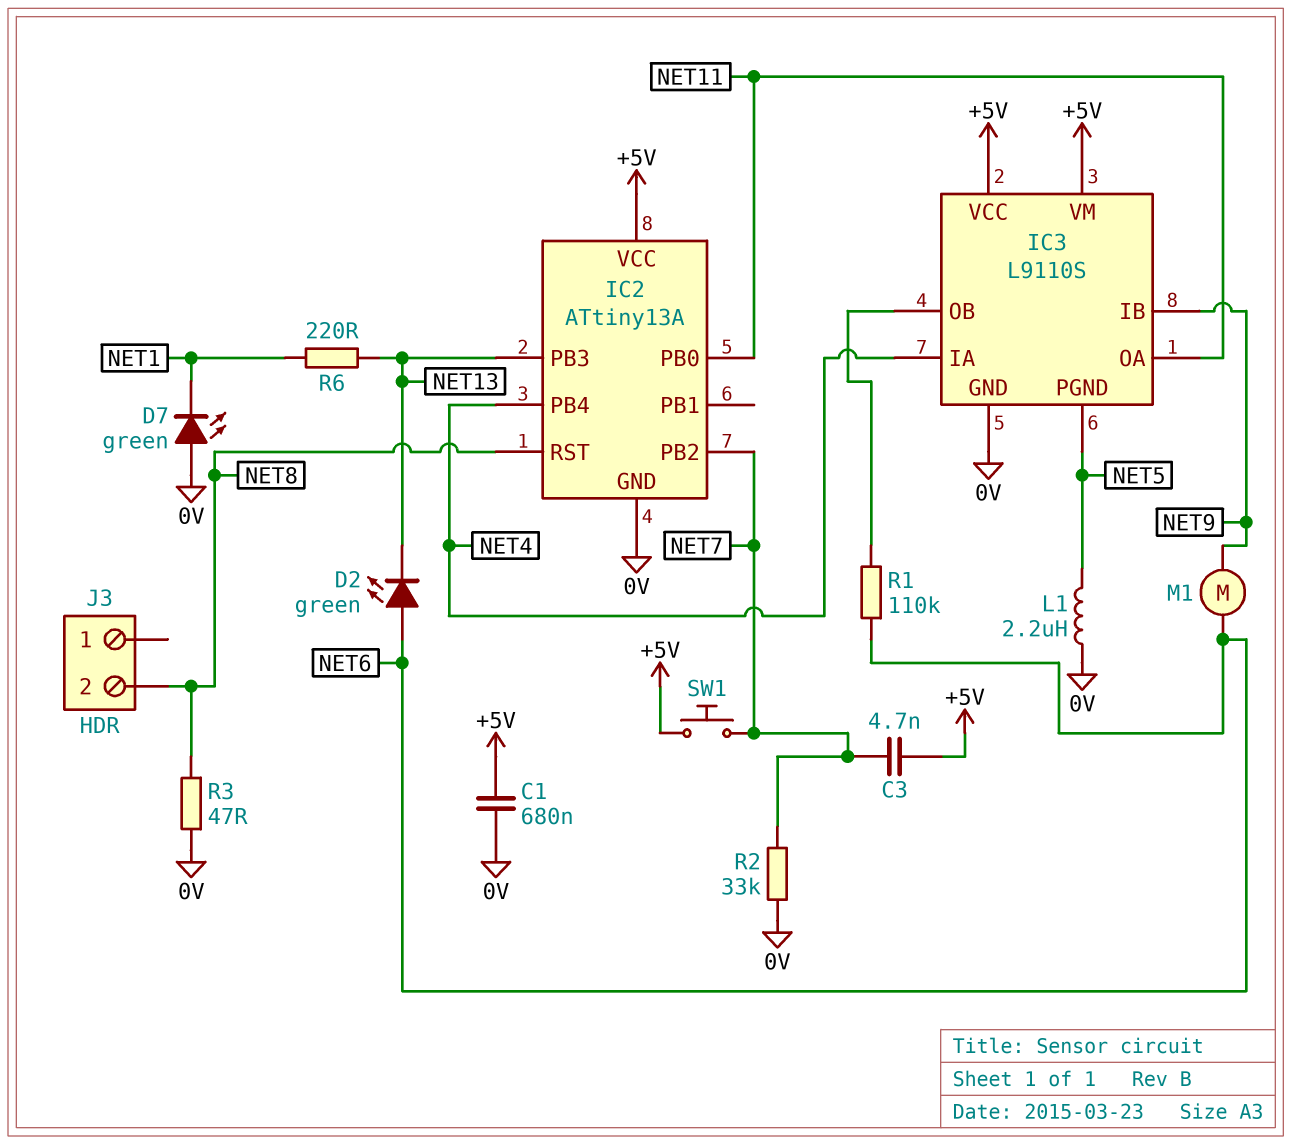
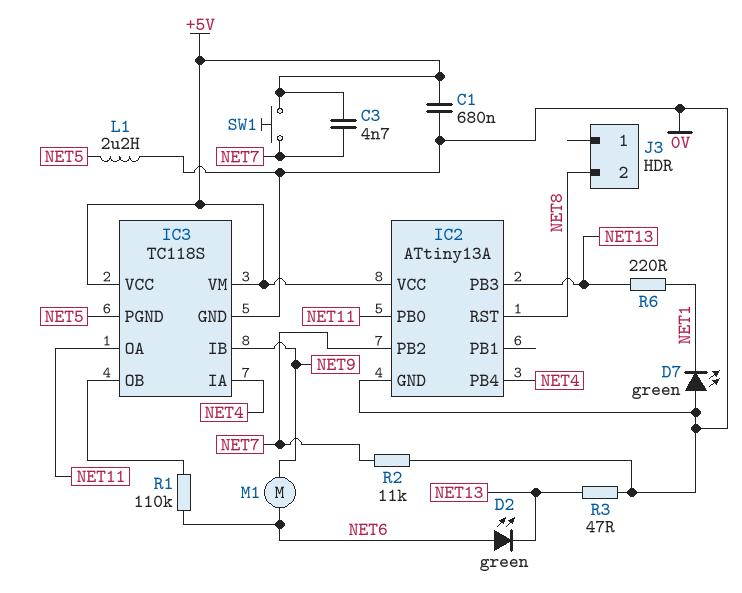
IC3: L9110S -> TC118S
R2: 33k (0V, NET7) -> 11k (0V, NET7)
R3: 47 (0V, NET8) -> 47 (0V, NET13)

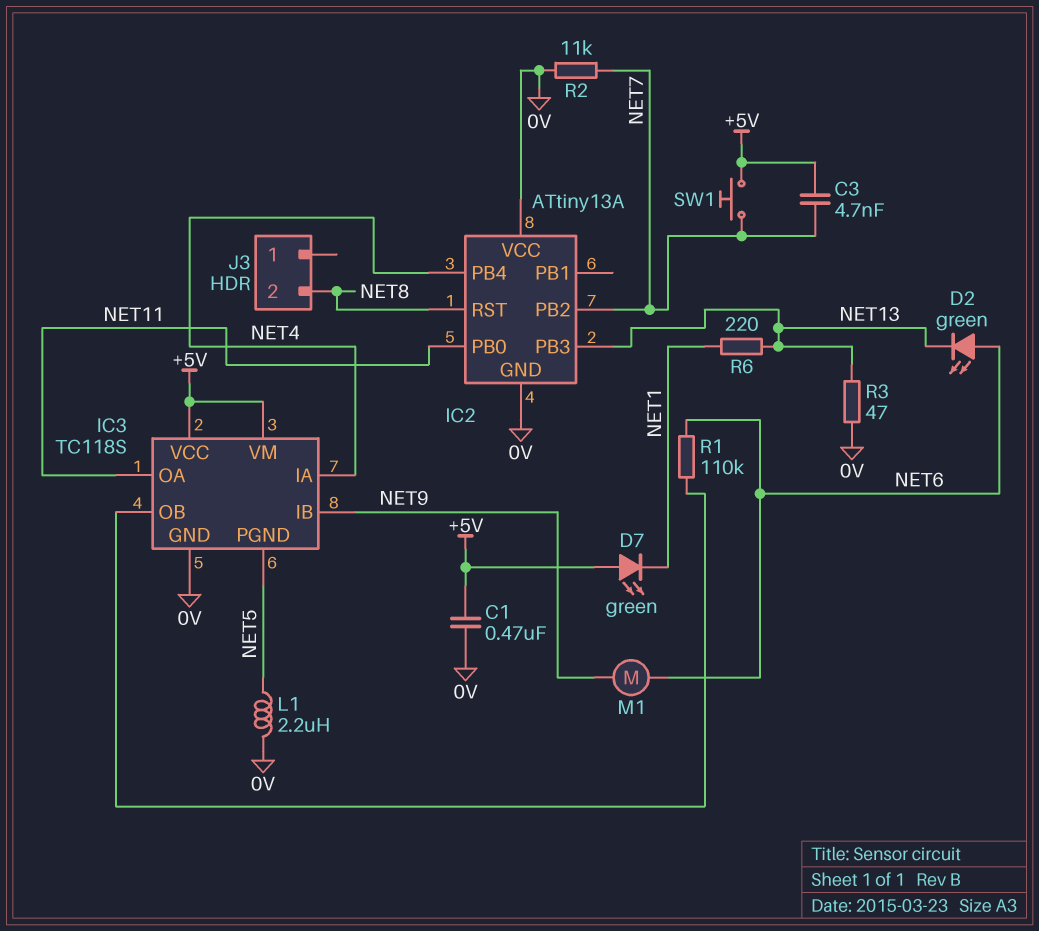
C1: 680nF (+5V, 0V) -> 470nF (+5V, 0V)
D7: LED green (A 0V, K NET1) -> LED green (A +5V, K NET1)
IC2 pin VCC: +5V -> 0V

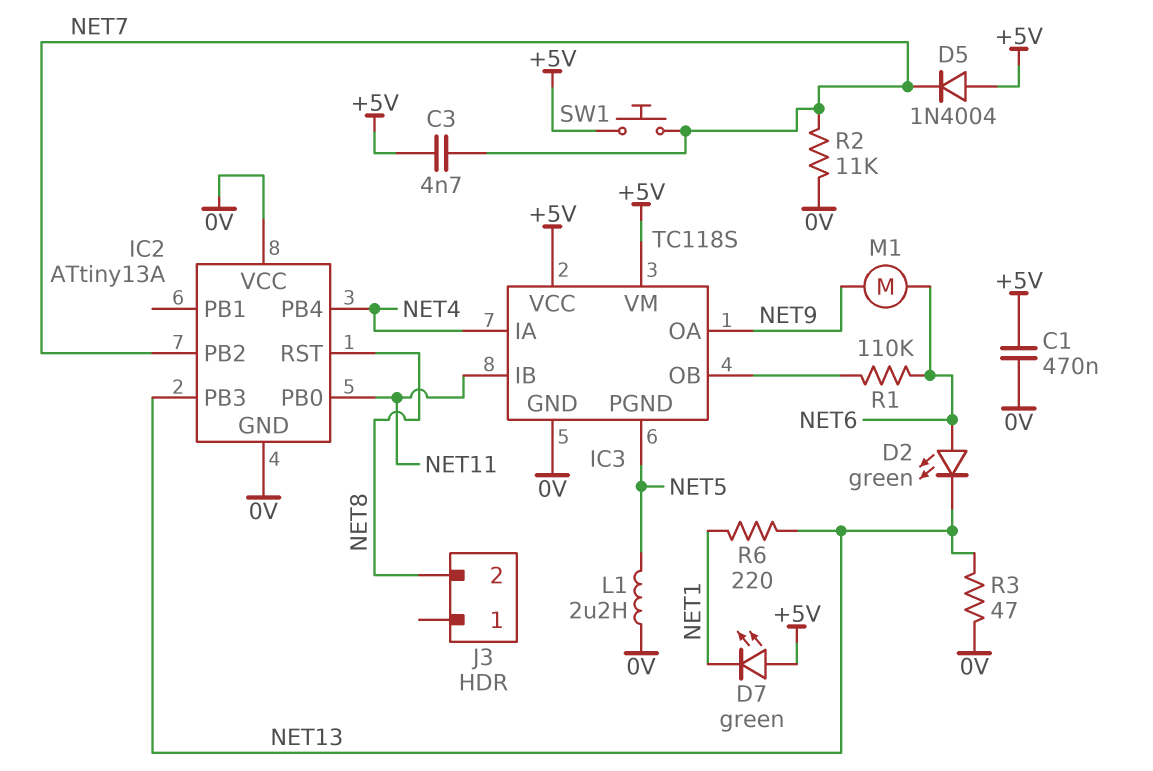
D5: none -> diode 1N4004 (A +5V, K NET7)
IC3 pin IB: NET9 -> NET11
IC3 pin OA: NET11 -> NET9

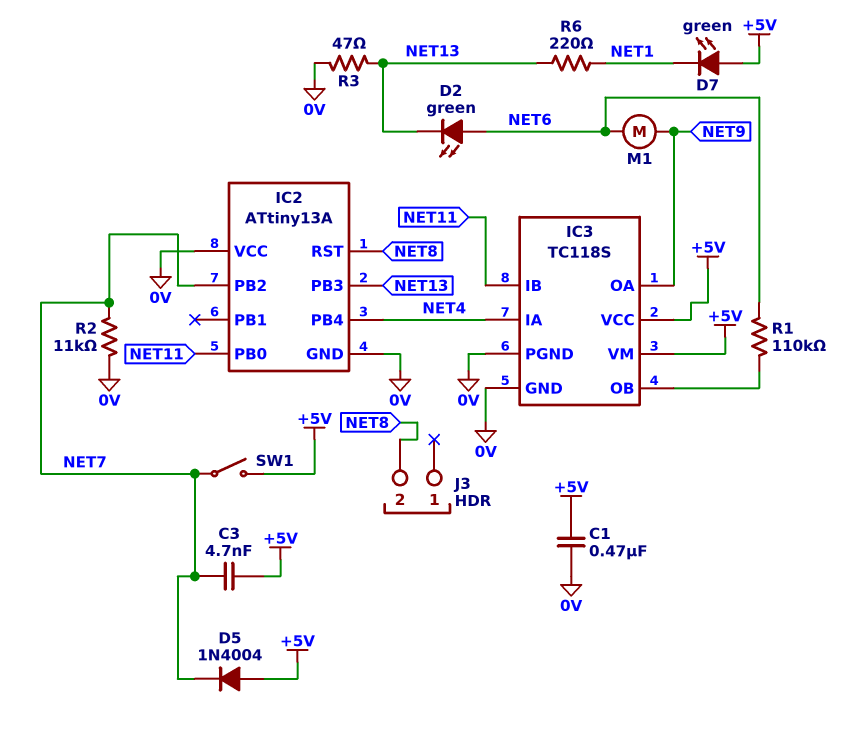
IC3 pin PGND: NET5 -> 0V
L1: 2.2uH (0V, NET5) -> none
SW1: button (+5V, NET7) -> switch (+5V, NET7)

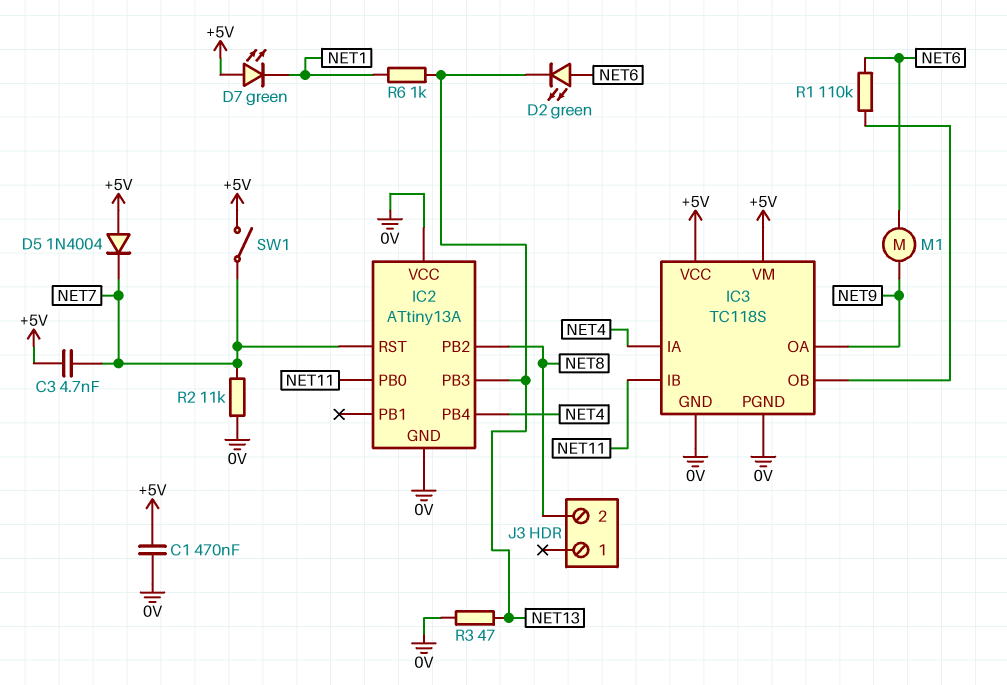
IC2 pin PB2: NET7 -> NET8
IC2 pin RST: NET8 -> NET7
R6: 220 (NET1, NET13) -> 1k (NET1, NET13)

